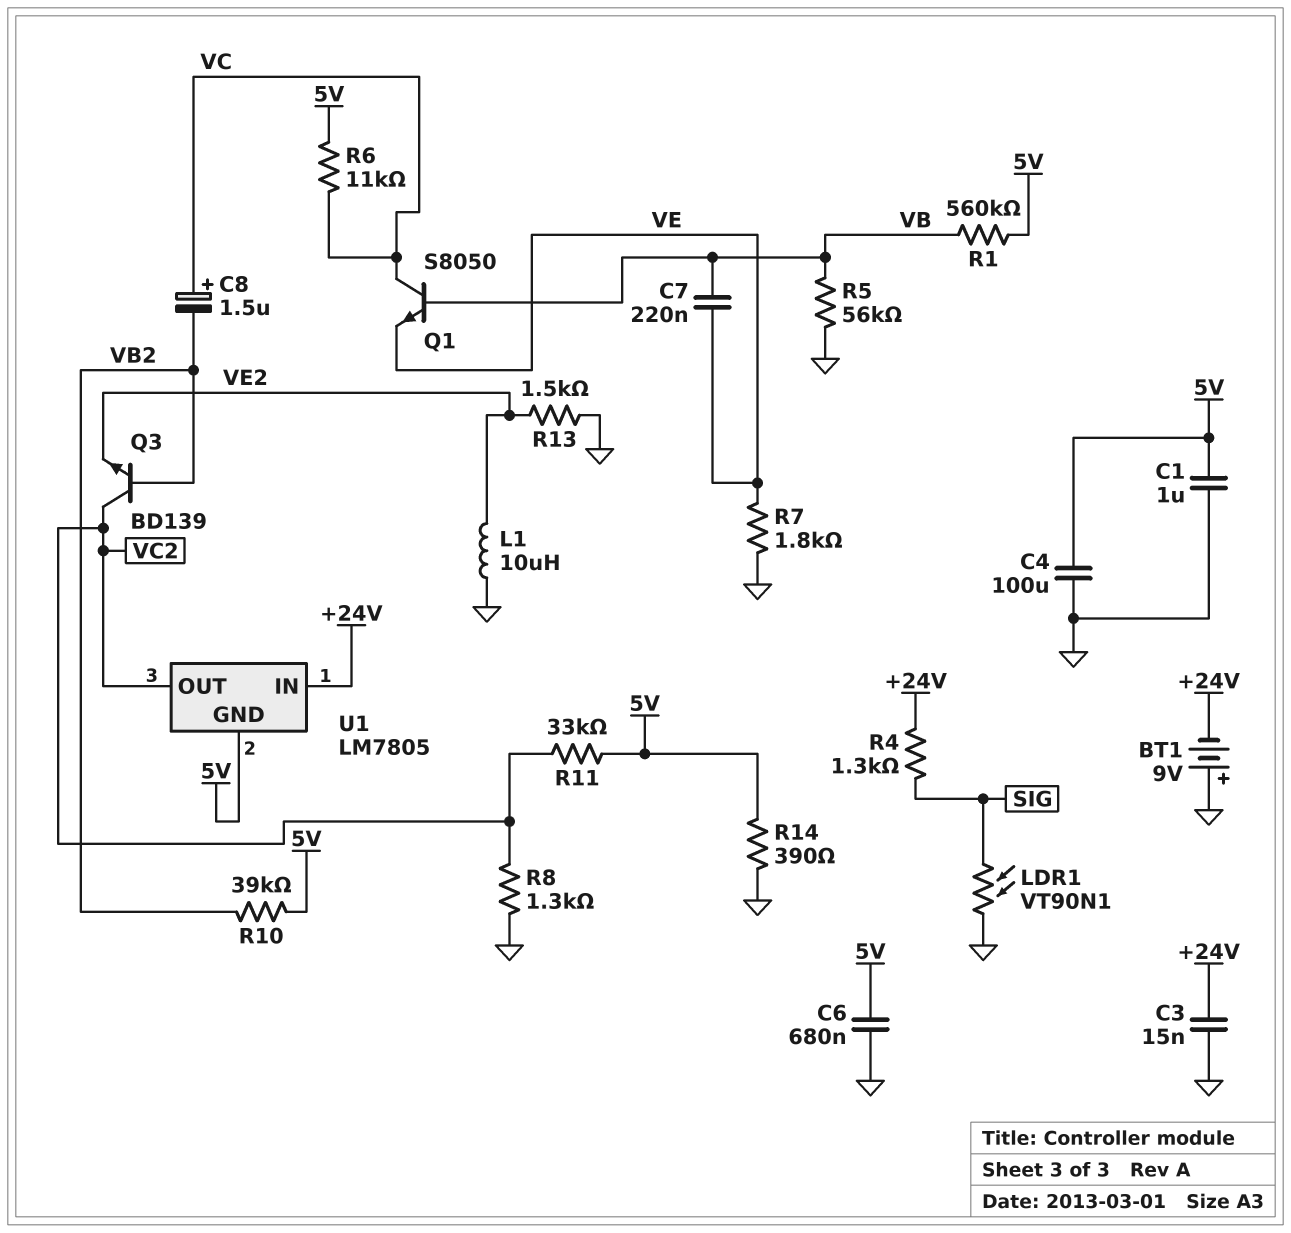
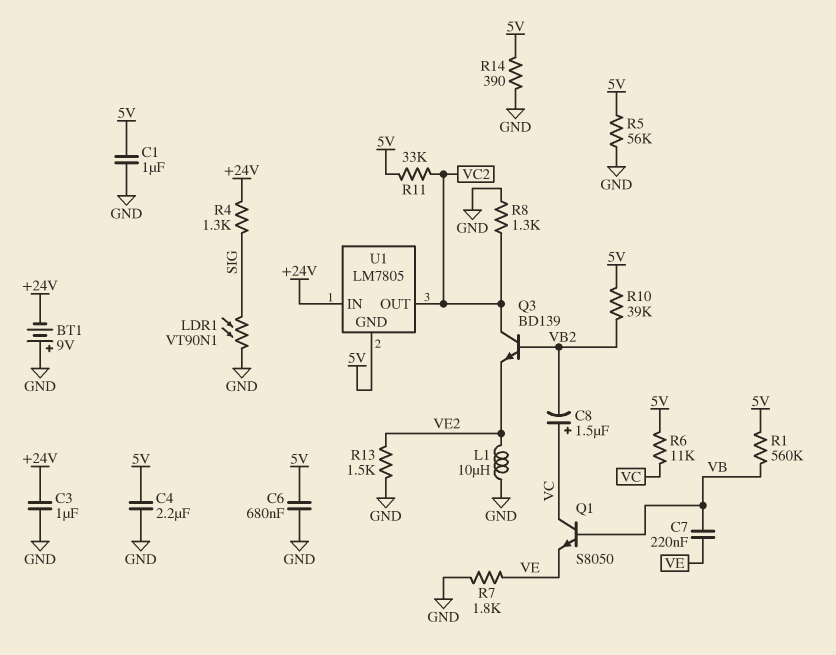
C3: 15nF (+24V, GND) -> 1uF (+24V, GND)
C4: 100uF (5V, GND) -> 2.2uF (5V, GND)
R5: 56k (GND, VB) -> 56k (5V, GND)

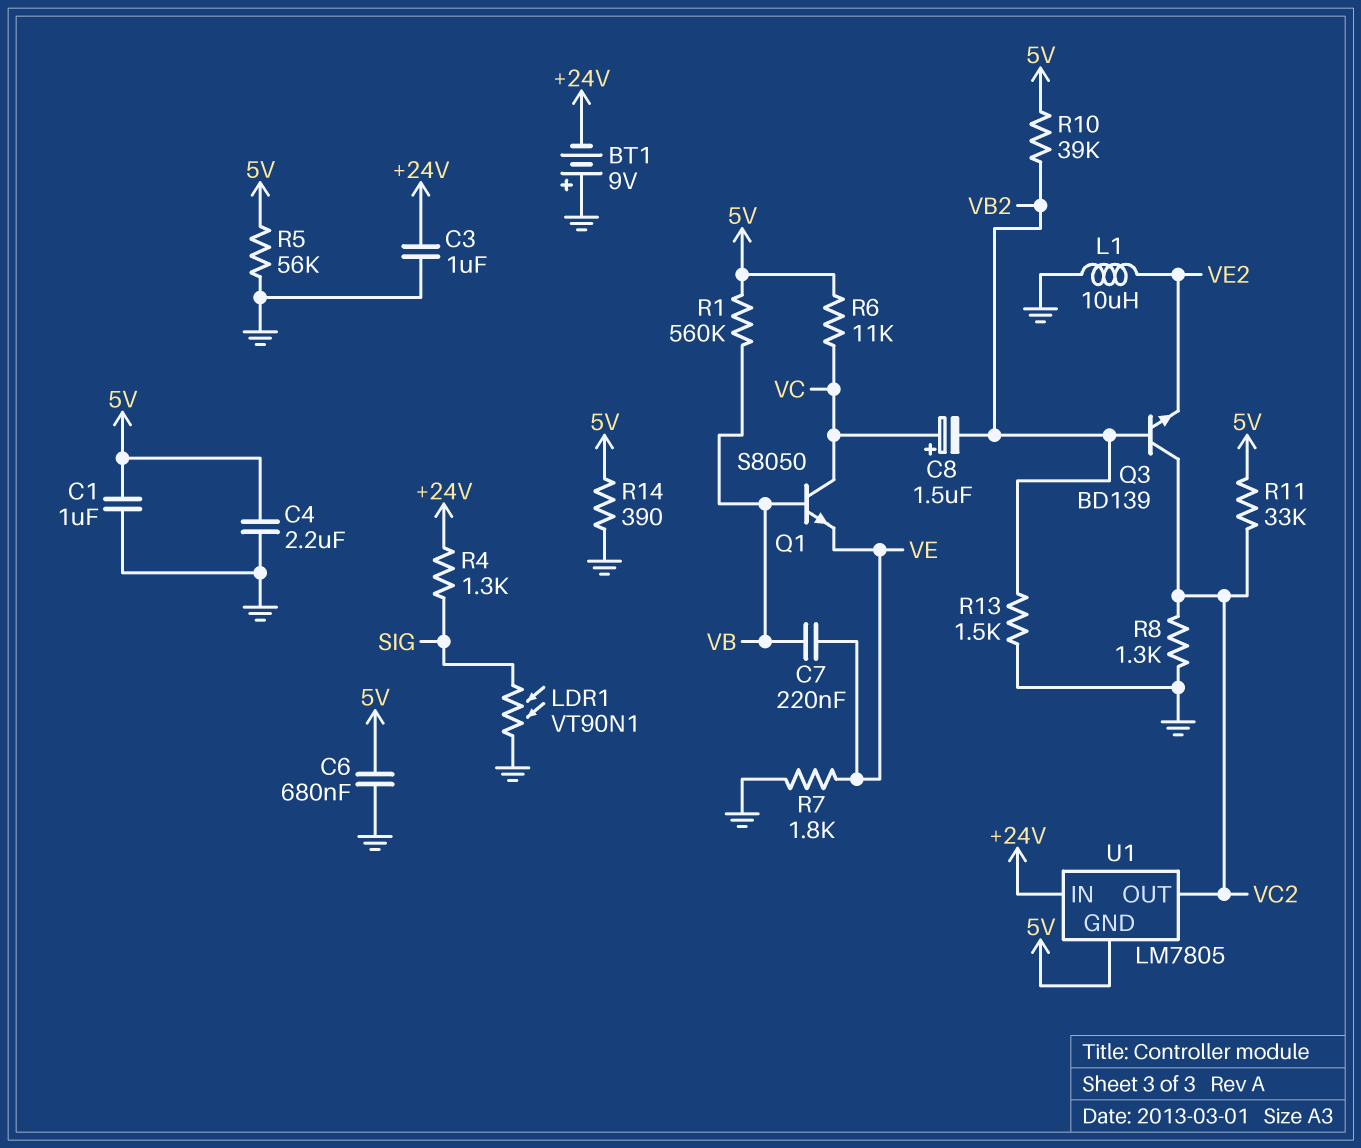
R13: 1.5k (GND, VE2) -> 1.5k (GND, VB2)

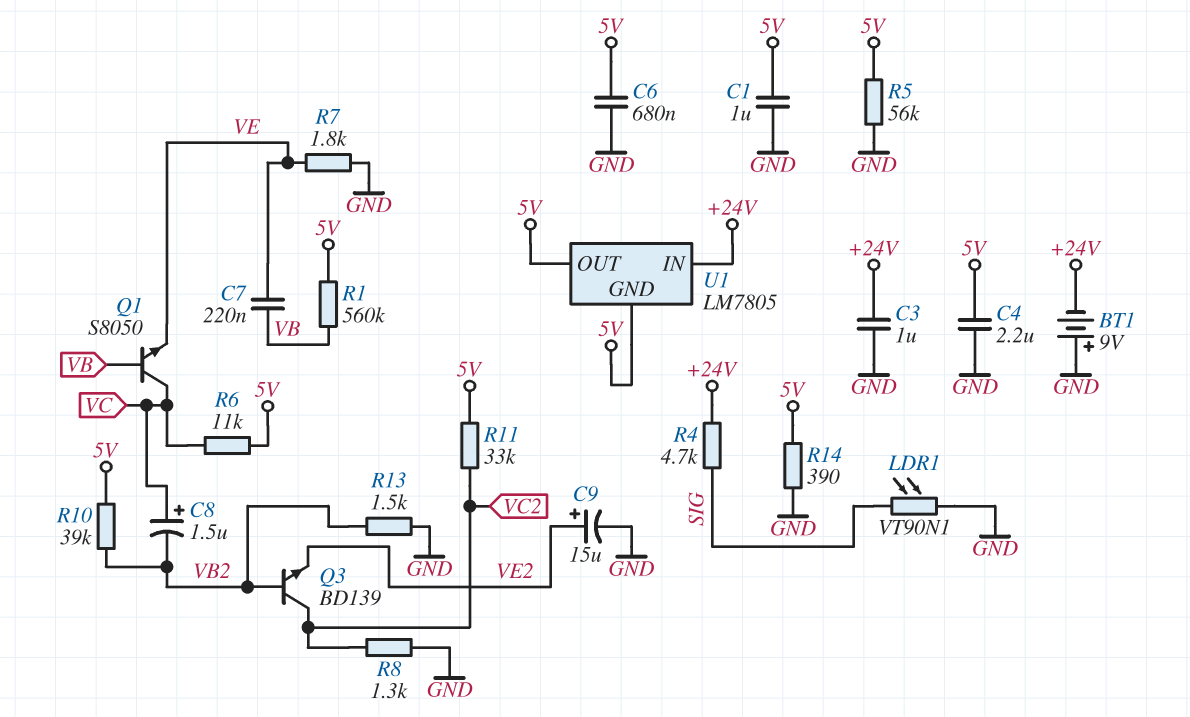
C9: none -> 15uF (plus VE2, minus GND)
L1: 10uH (GND, VE2) -> none
R4: 1.3k (+24V, SIG) -> 4.7k (+24V, SIG)
U1 pin OUT: VC2 -> 5V

